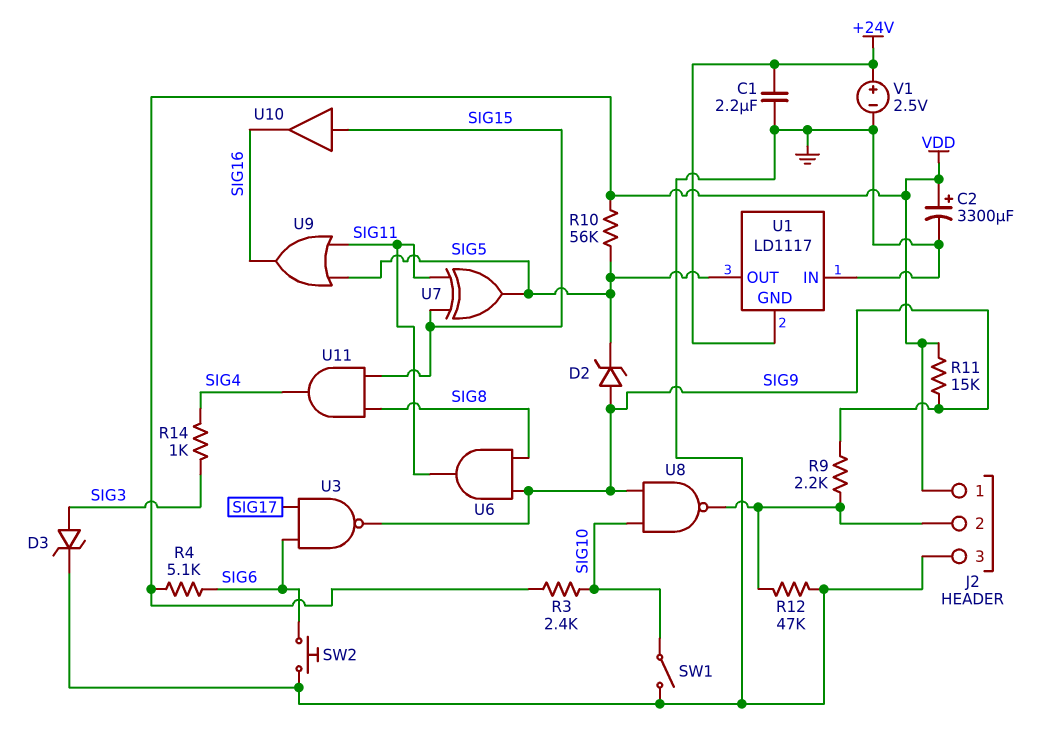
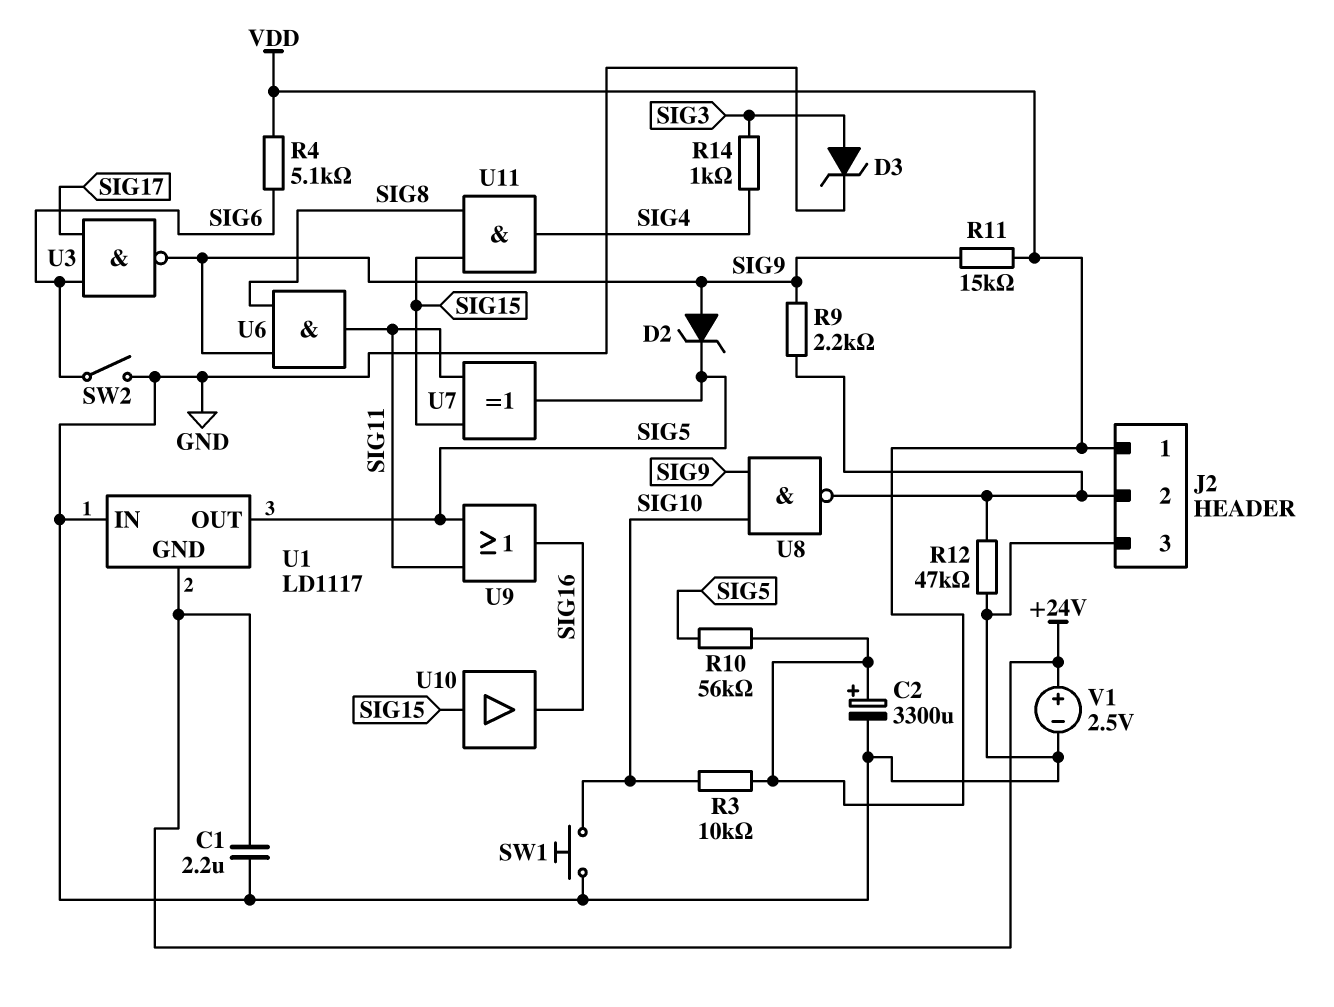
R3: 2.4k (SIG10, VDD) -> 10k (SIG10, VDD)
SW1: switch (GND, SIG10) -> button (GND, SIG10)
SW2: button (GND, SIG6) -> switch (GND, SIG6)

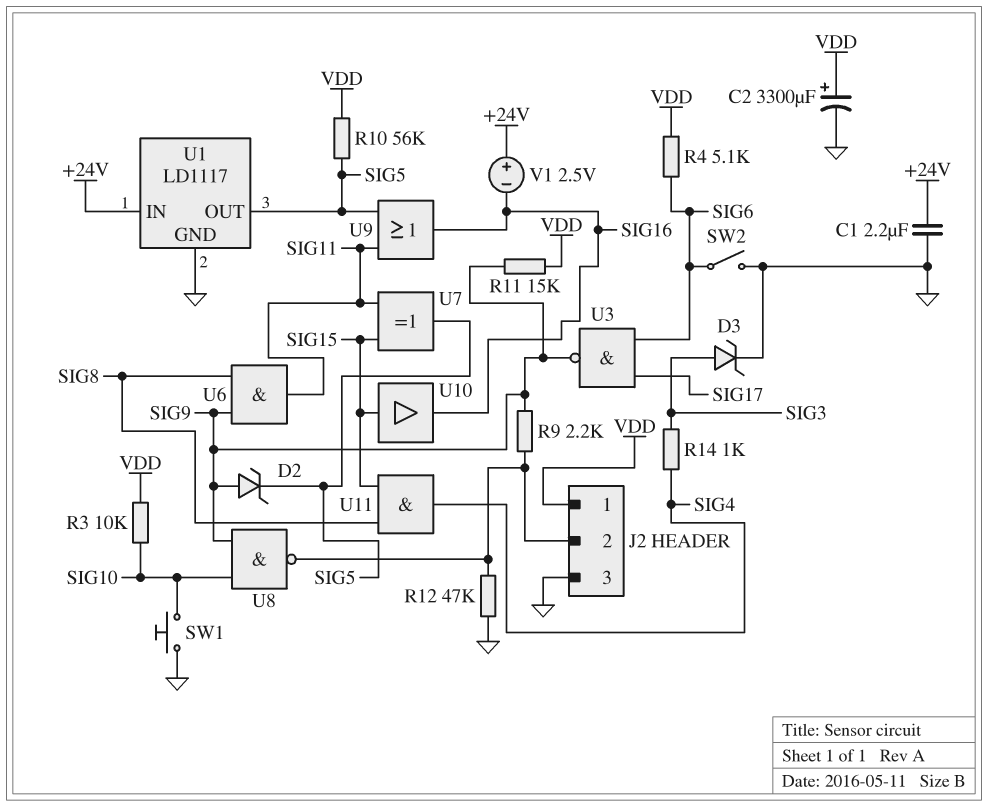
U1 pin GND: +24V -> GND
U1 pin IN: GND -> +24V
V1: 2.5V (plus +24V, minus GND) -> 2.5V (plus +24V, minus SIG16)

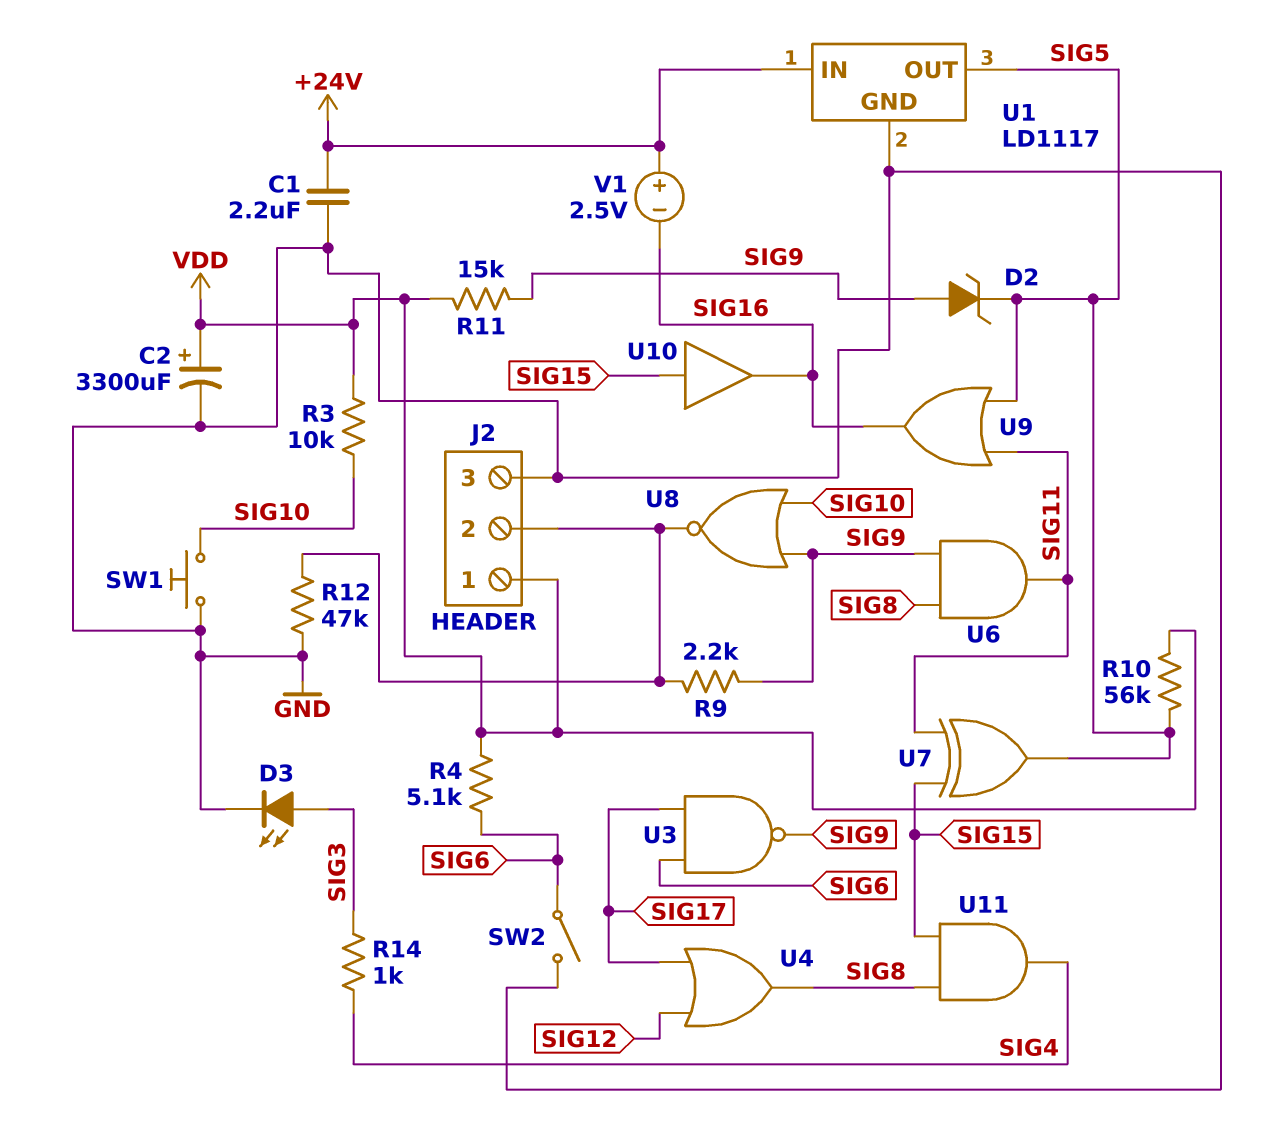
D3: zener (A SIG3, K GND) -> LED (A SIG3, K GND)
U4: none -> OR (in SIG12, in SIG17, out SIG8)
U8: NAND (in SIG9, in SIG10, out J2/2) -> NOR (in SIG9, in SIG10, out J2/2)

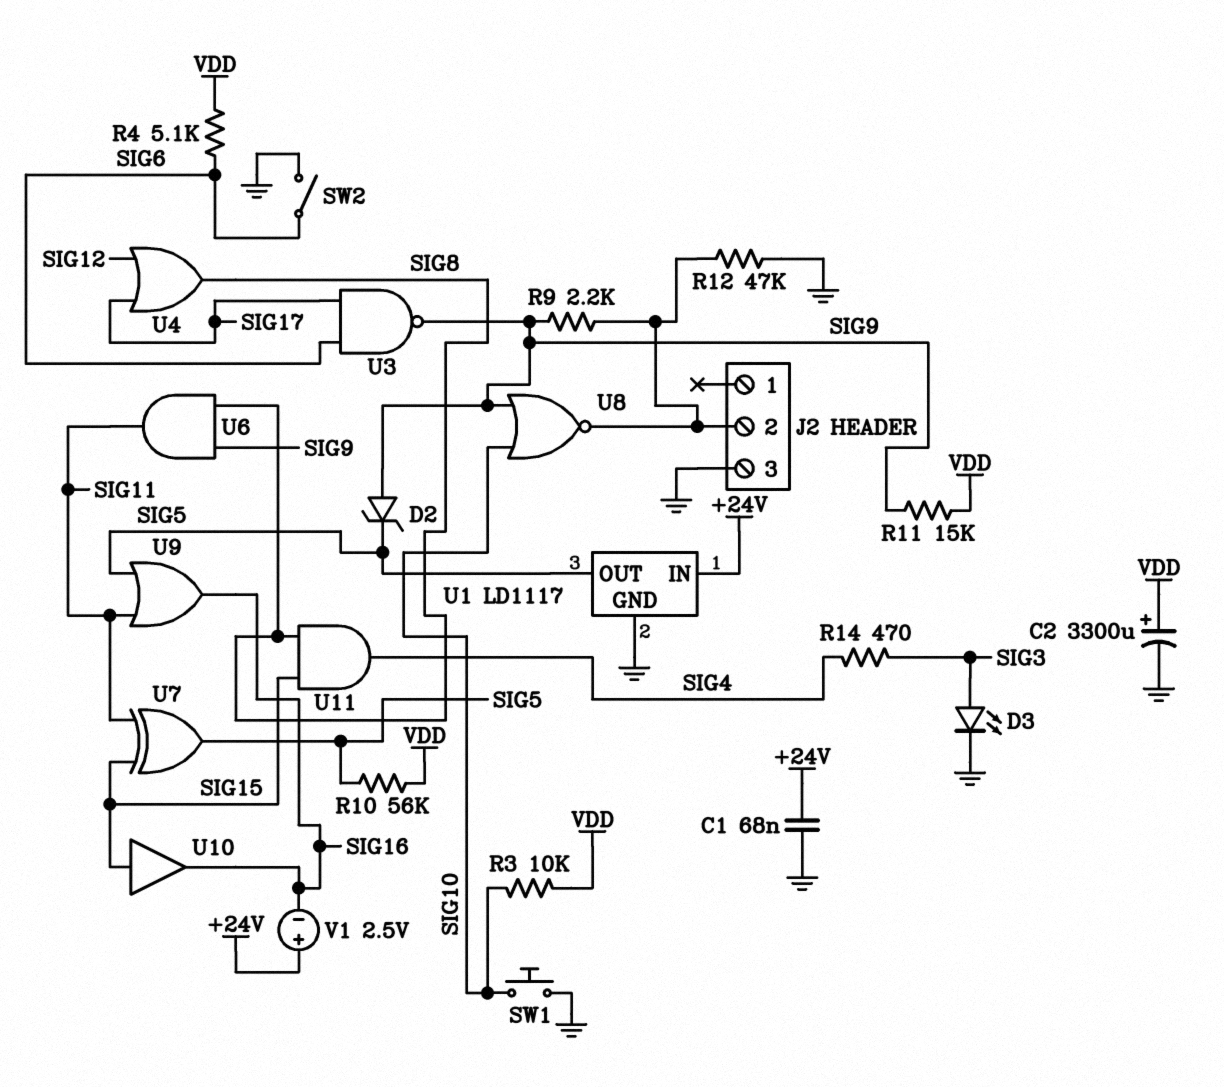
C1: 2.2uF (+24V, GND) -> 68nF (+24V, GND)
J2 pin 1: VDD -> none
R14: 1k (SIG3, SIG4) -> 470 (SIG3, SIG4)

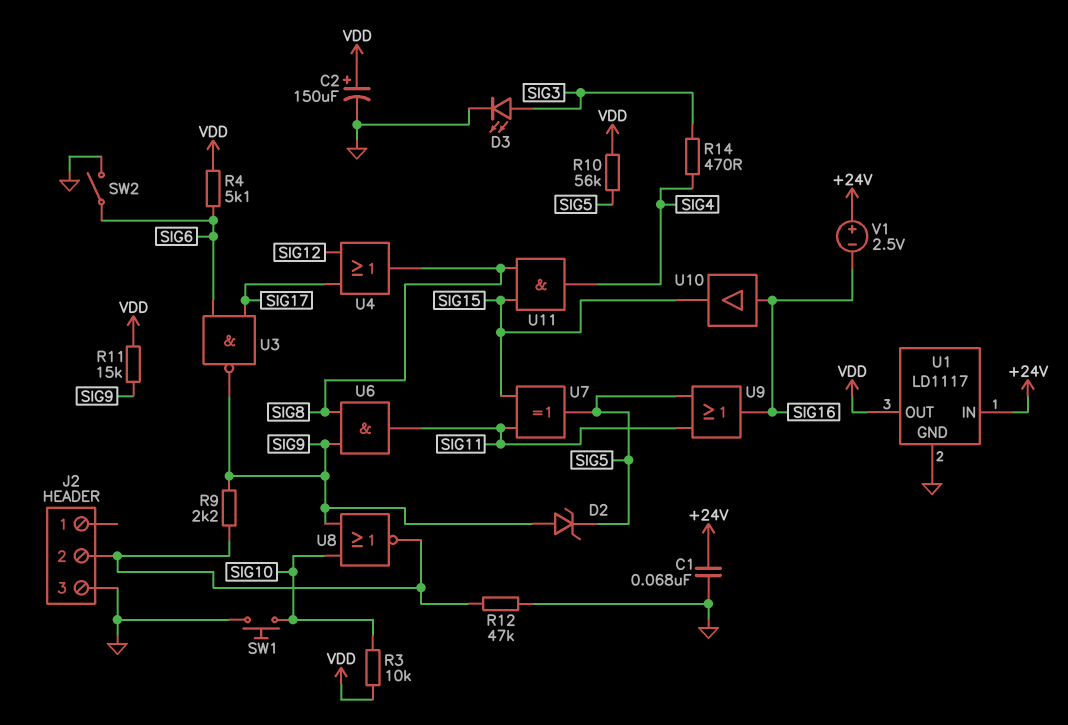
C2: 3300uF (plus VDD, minus GND) -> 150uF (plus VDD, minus GND)
U1 pin OUT: SIG5 -> VDD
U10: buffer (in SIG15, out SIG16) -> buffer (in SIG16, out SIG15)

